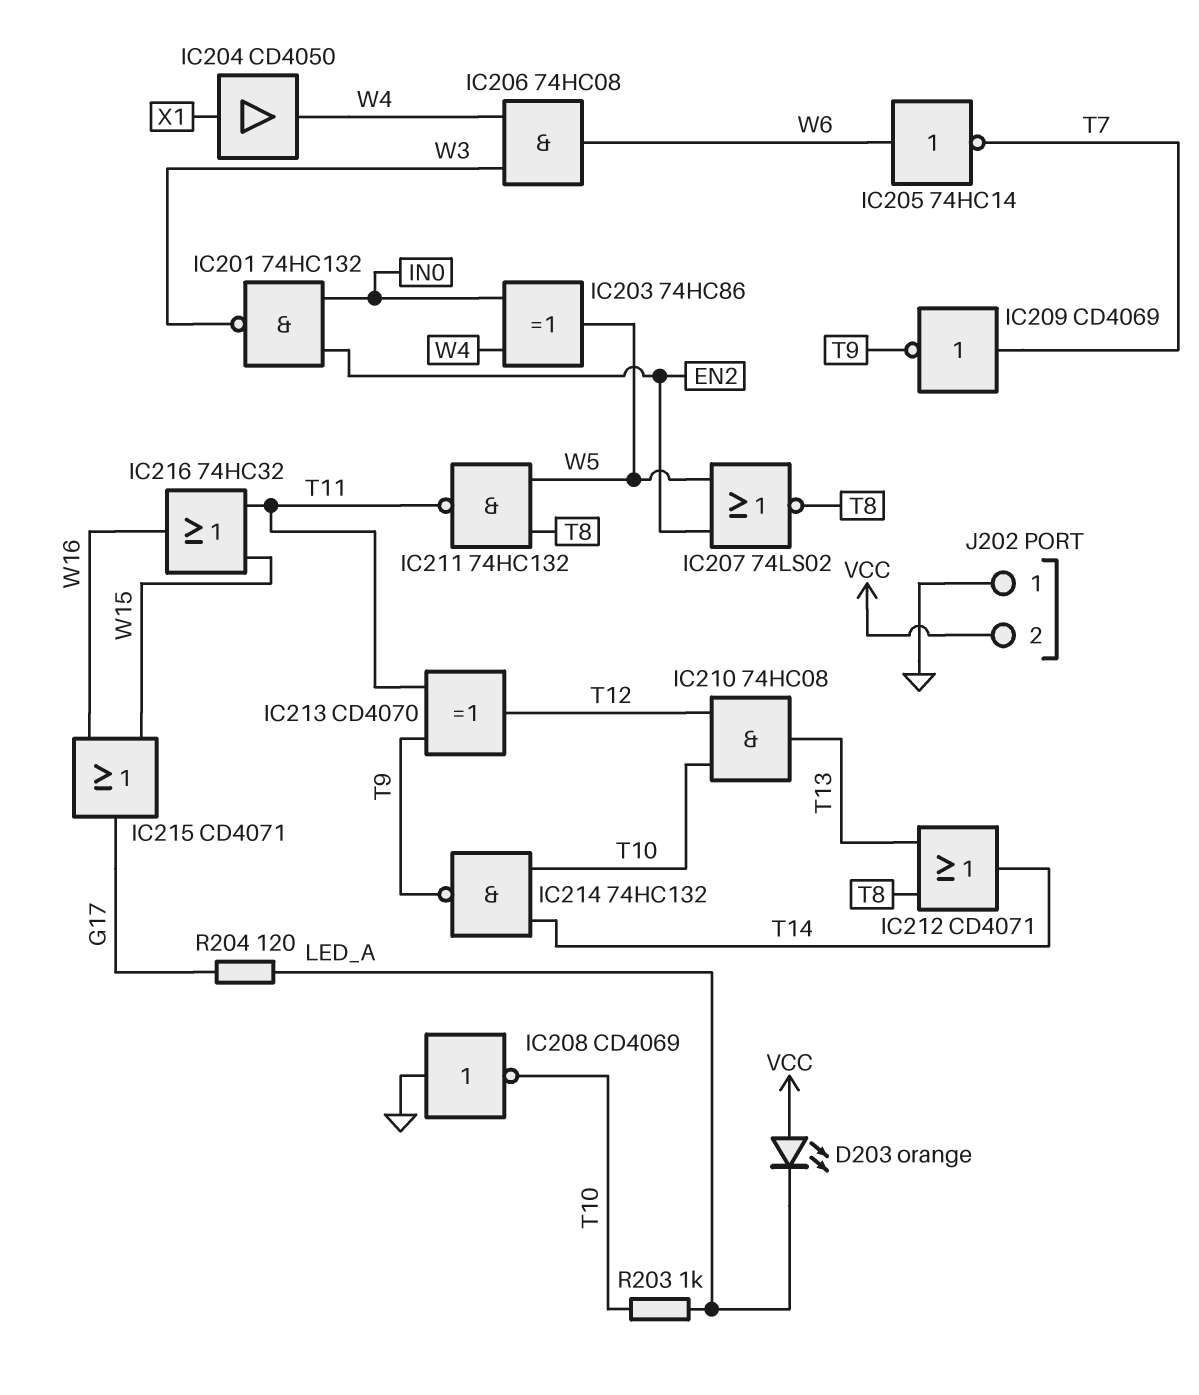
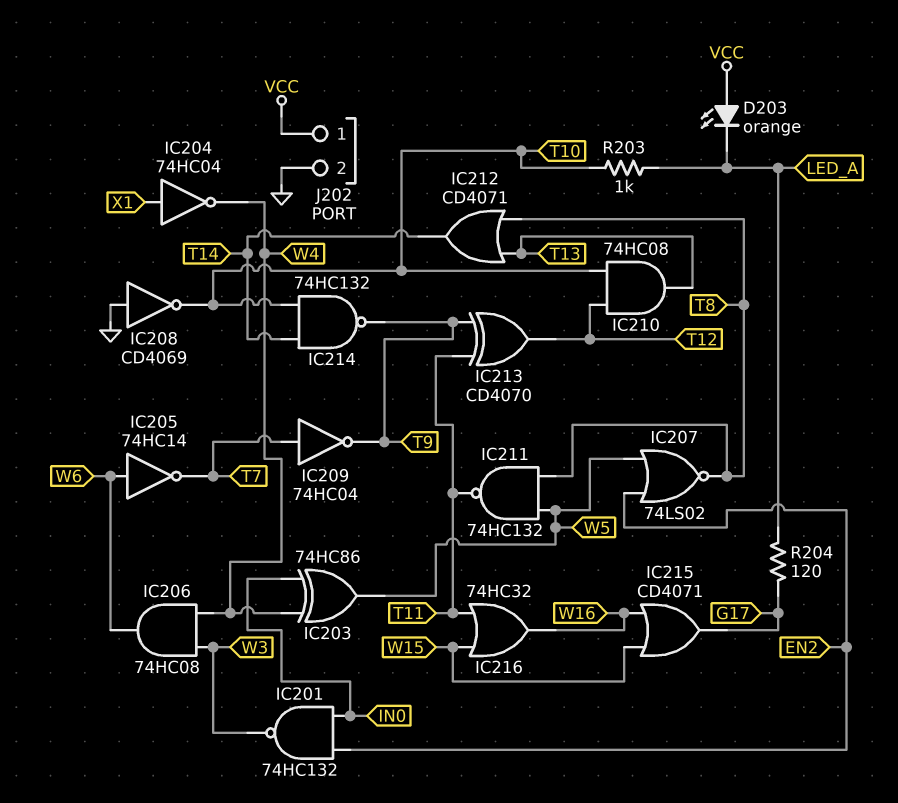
IC204: buffer CD4050 (in X1, out W4) -> NOT 74HC04 (in X1, out W4)
IC209: NOT CD4069 (in T7, out T9) -> NOT 74HC04 (in T7, out T9)
J202 pin 1: GND -> VCC
J202 pin 2: VCC -> GND

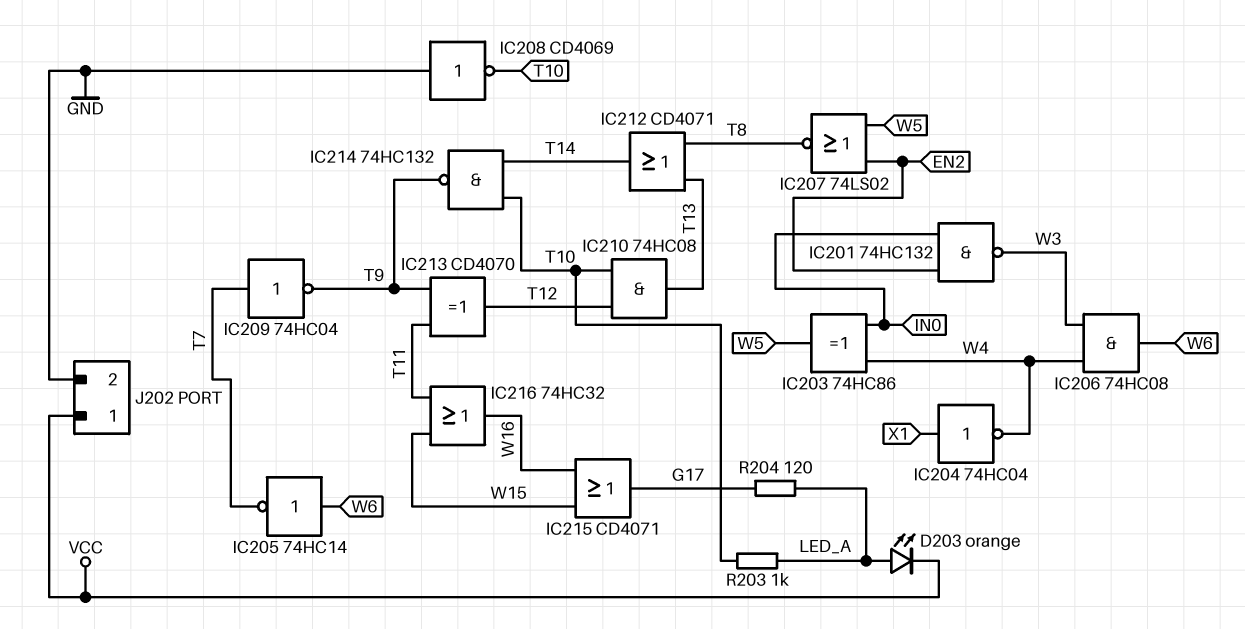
D203: LED orange (A VCC, K LED_A) -> LED orange (A LED_A, K VCC)
IC211: NAND 74HC132 (in T8, in W5, out T11) -> none

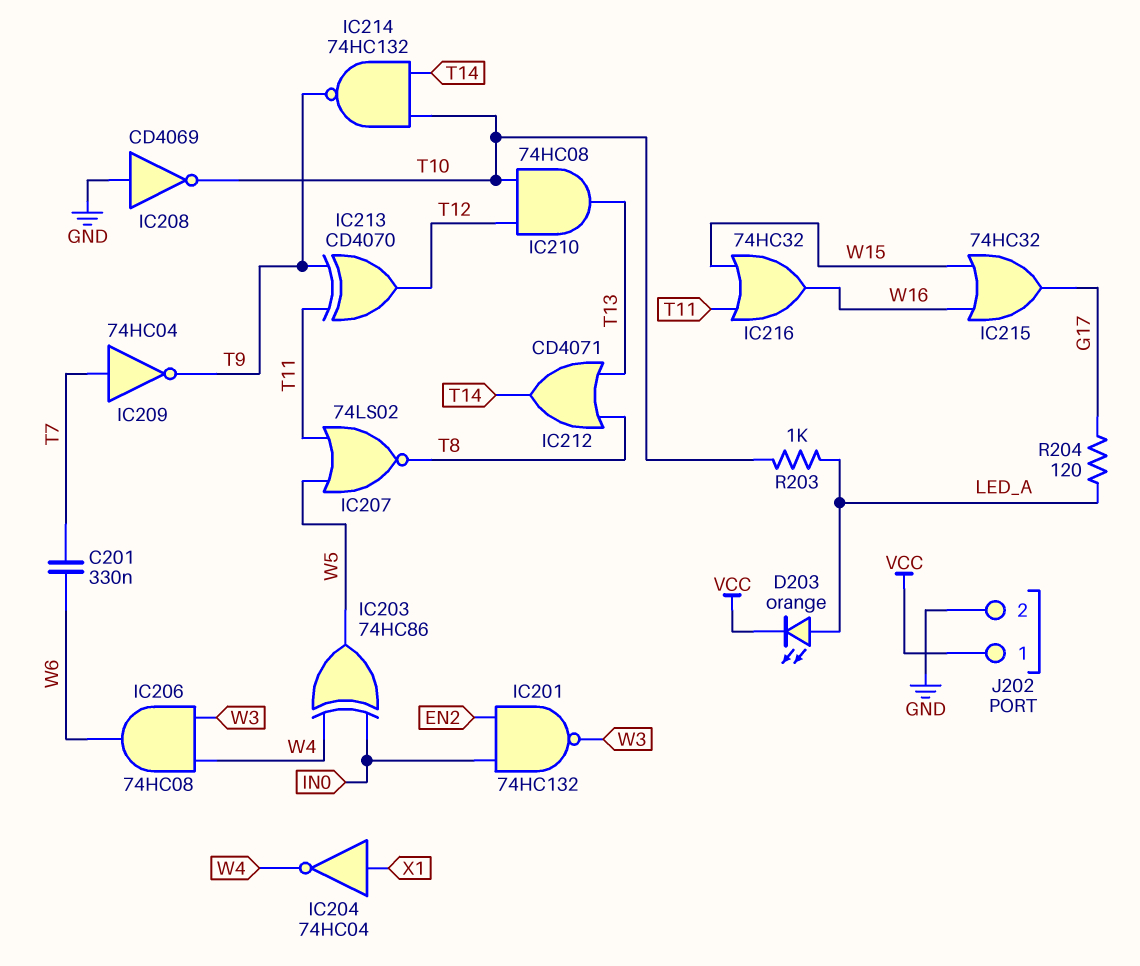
C201: none -> 330nF (T7, W6)
IC205: NOT 74HC14 (in W6, out T7) -> none
IC207: NOR 74LS02 (in EN2, in W5, out T8) -> NOR 74LS02 (in T11, in W5, out T8)
IC215: OR CD4071 (in W15, in W16, out G17) -> OR 74HC32 (in W15, in W16, out G17)

